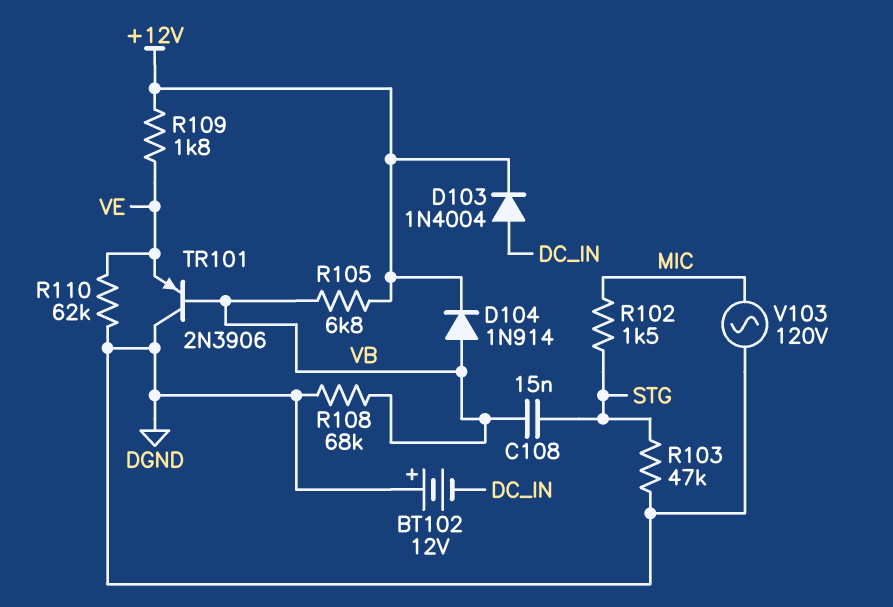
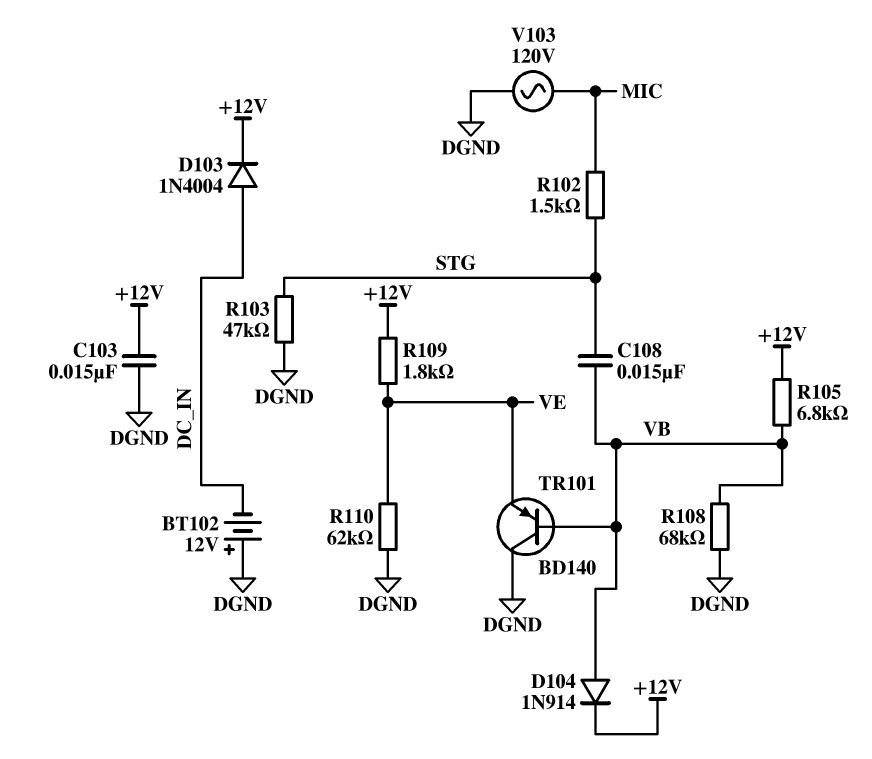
C103: none -> 15nF (+12V, DGND)
TR101: PNP 2N3906 (B VB, C DGND, E VE) -> PNP BD140 (B VB, C DGND, E VE)

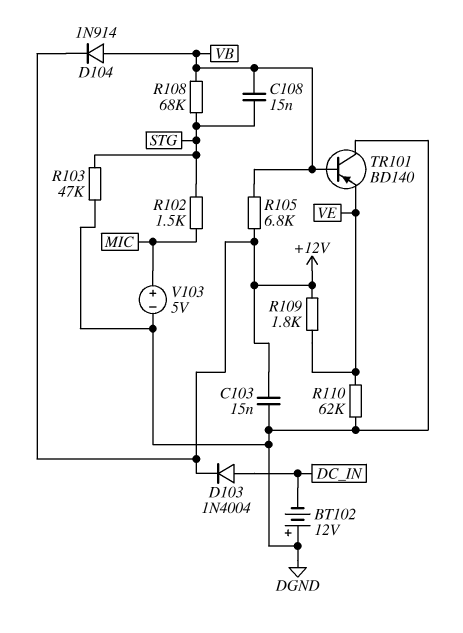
R108: 68k (DGND, VB) -> 68k (STG, VB)
V103: AC 120V (DGND, MIC) -> 5V (plus MIC, minus DGND)

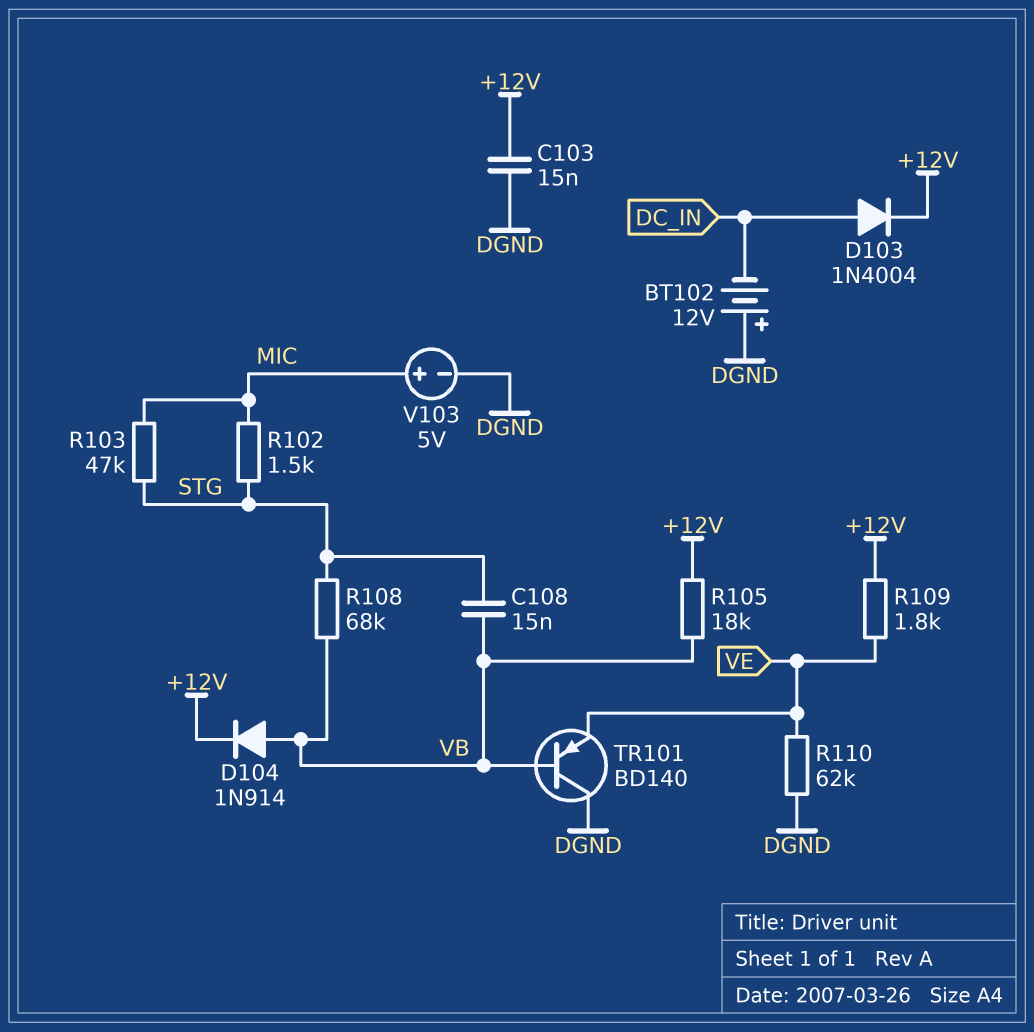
R103: 47k (DGND, STG) -> 47k (MIC, STG)
R105: 6.8k (+12V, VB) -> 18k (+12V, VB)

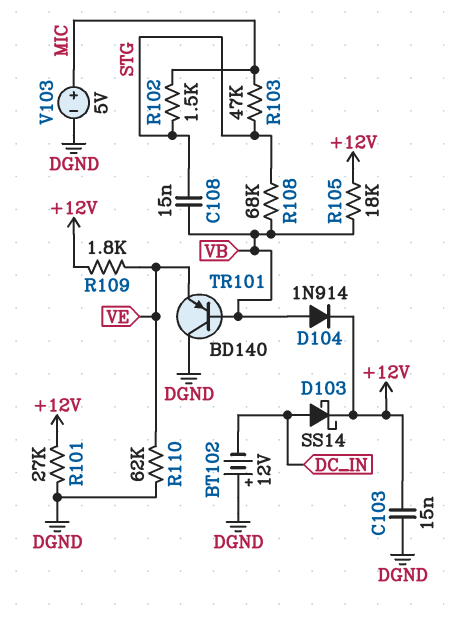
D103: diode 1N4004 (A DC_IN, K +12V) -> schottky SS14 (A DC_IN, K +12V)
R101: none -> 27k (+12V, DGND)

